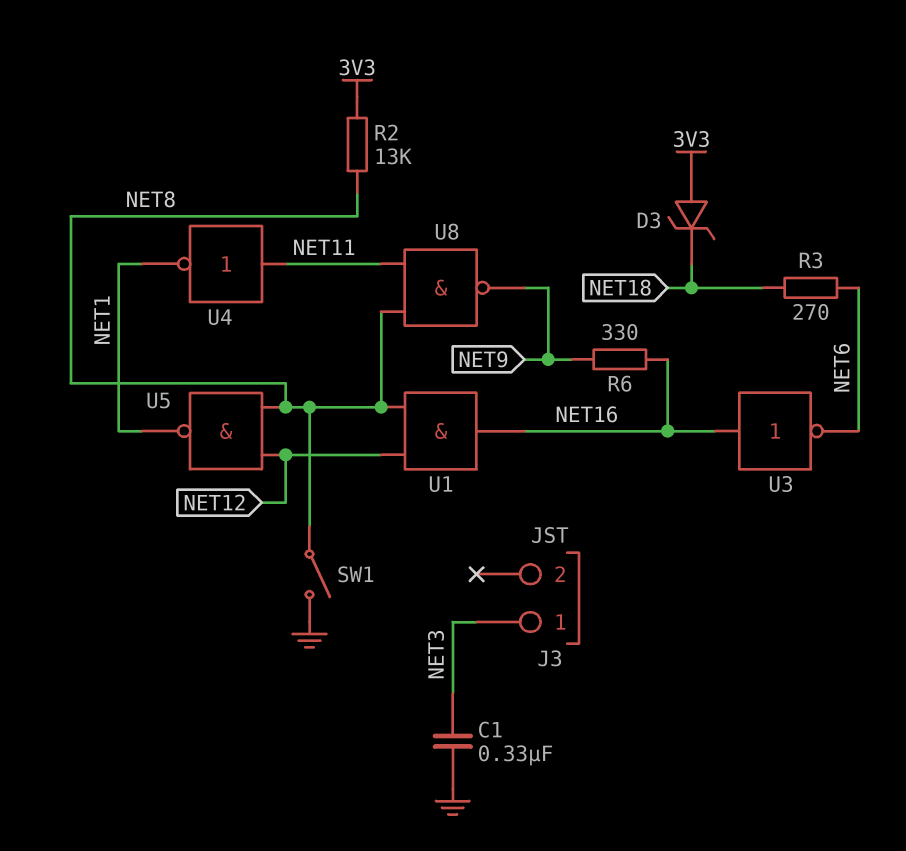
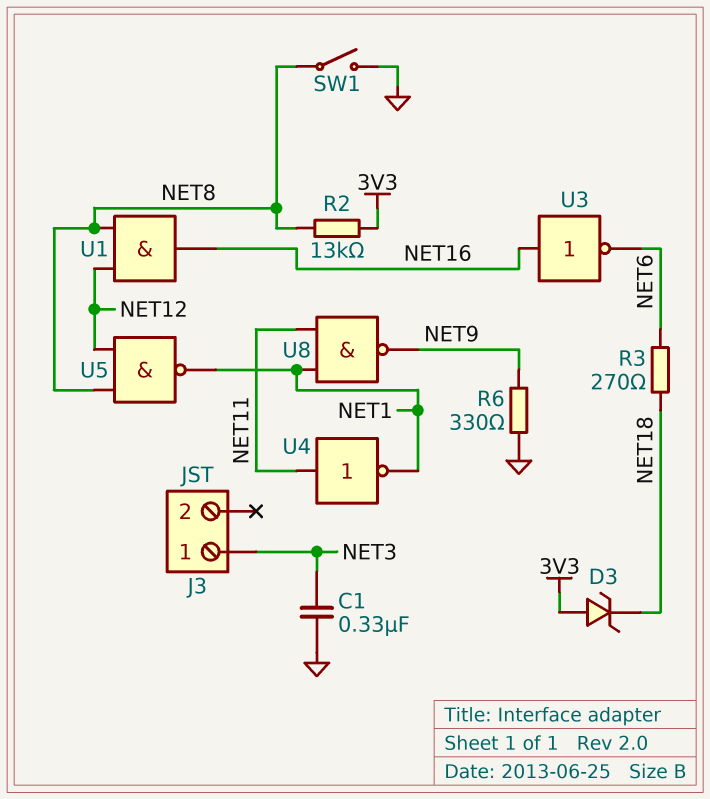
R6: 330 (NET9, NET16) -> 330 (GND, NET9)
U8: NAND (in NET8, in NET11, out NET9) -> NAND (in NET1, in NET11, out NET9)

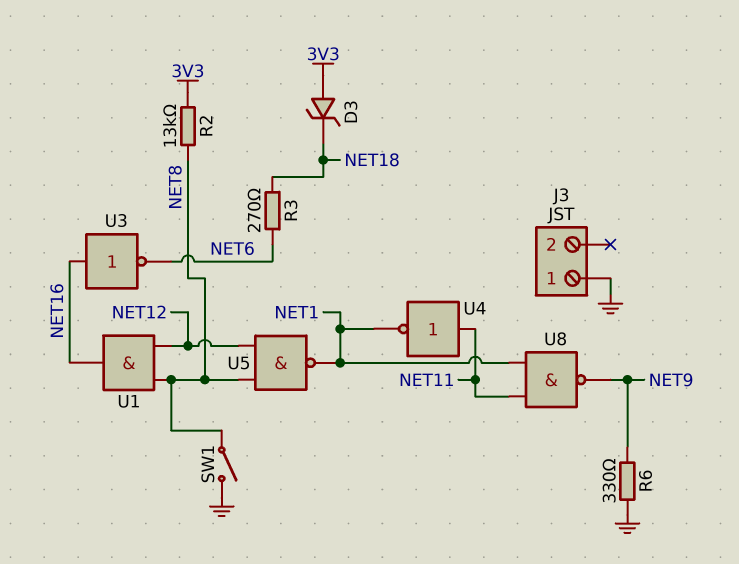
C1: 330nF (GND, NET3) -> none
J3 pin 1: NET3 -> GND

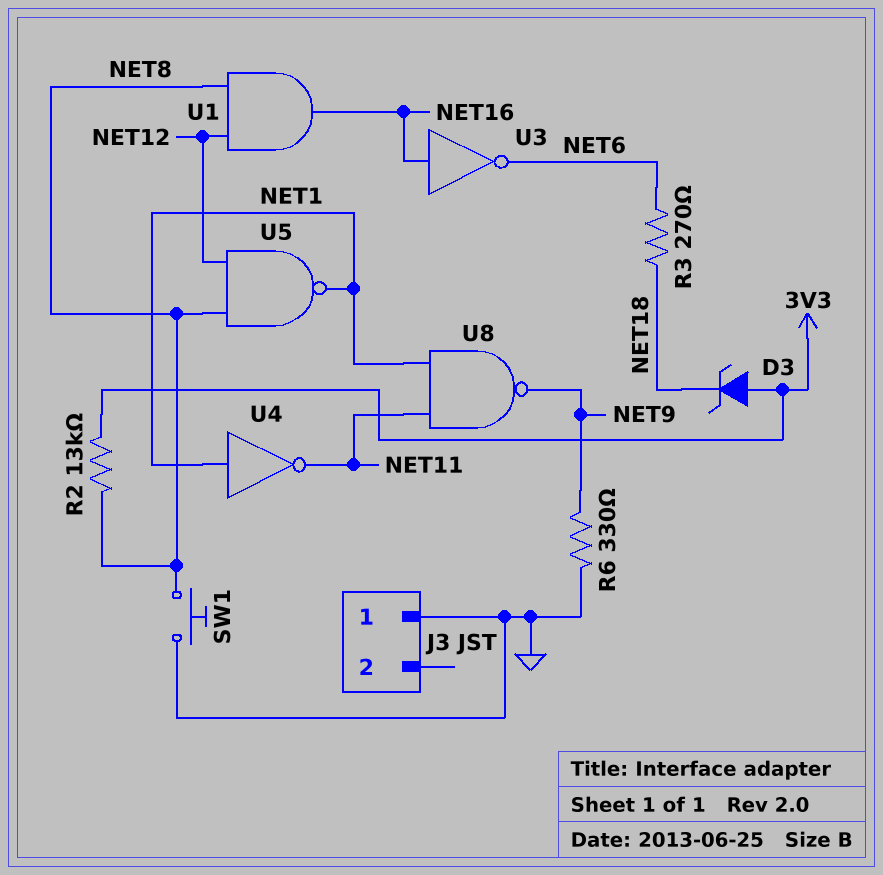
SW1: switch (GND, NET8) -> button (GND, NET8)
U4: NOT (in NET11, out NET1) -> NOT (in NET1, out NET11)

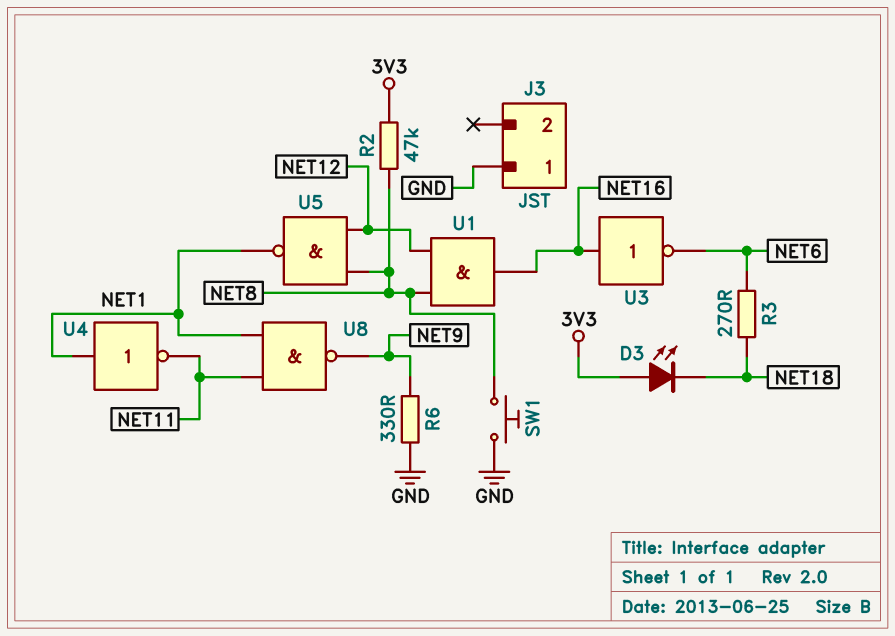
D3: zener (A 3V3, K NET18) -> LED (A 3V3, K NET18)
R2: 13k (3V3, NET8) -> 47k (3V3, NET8)

